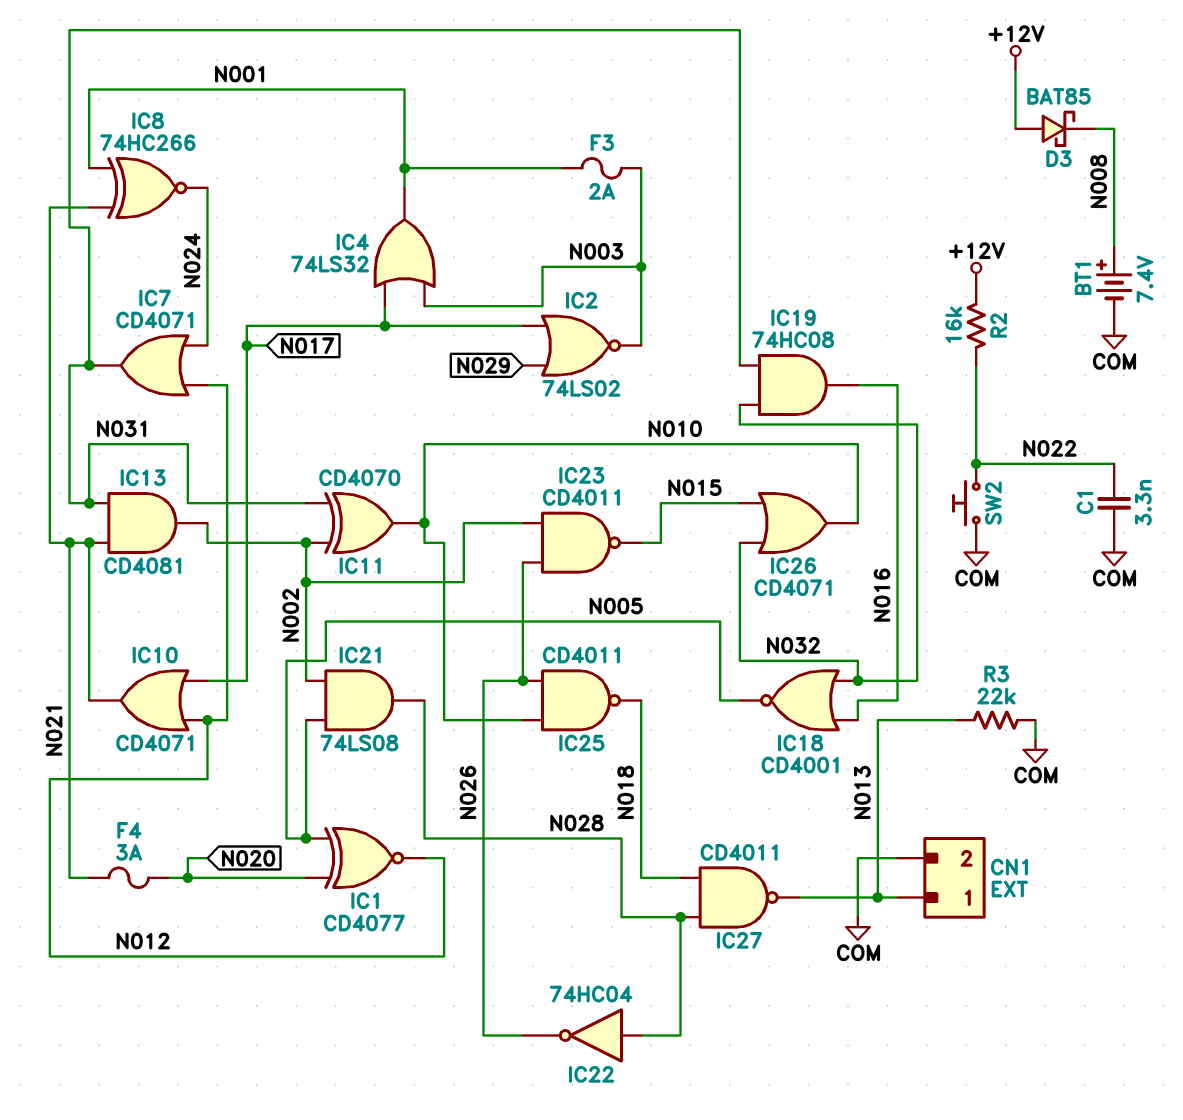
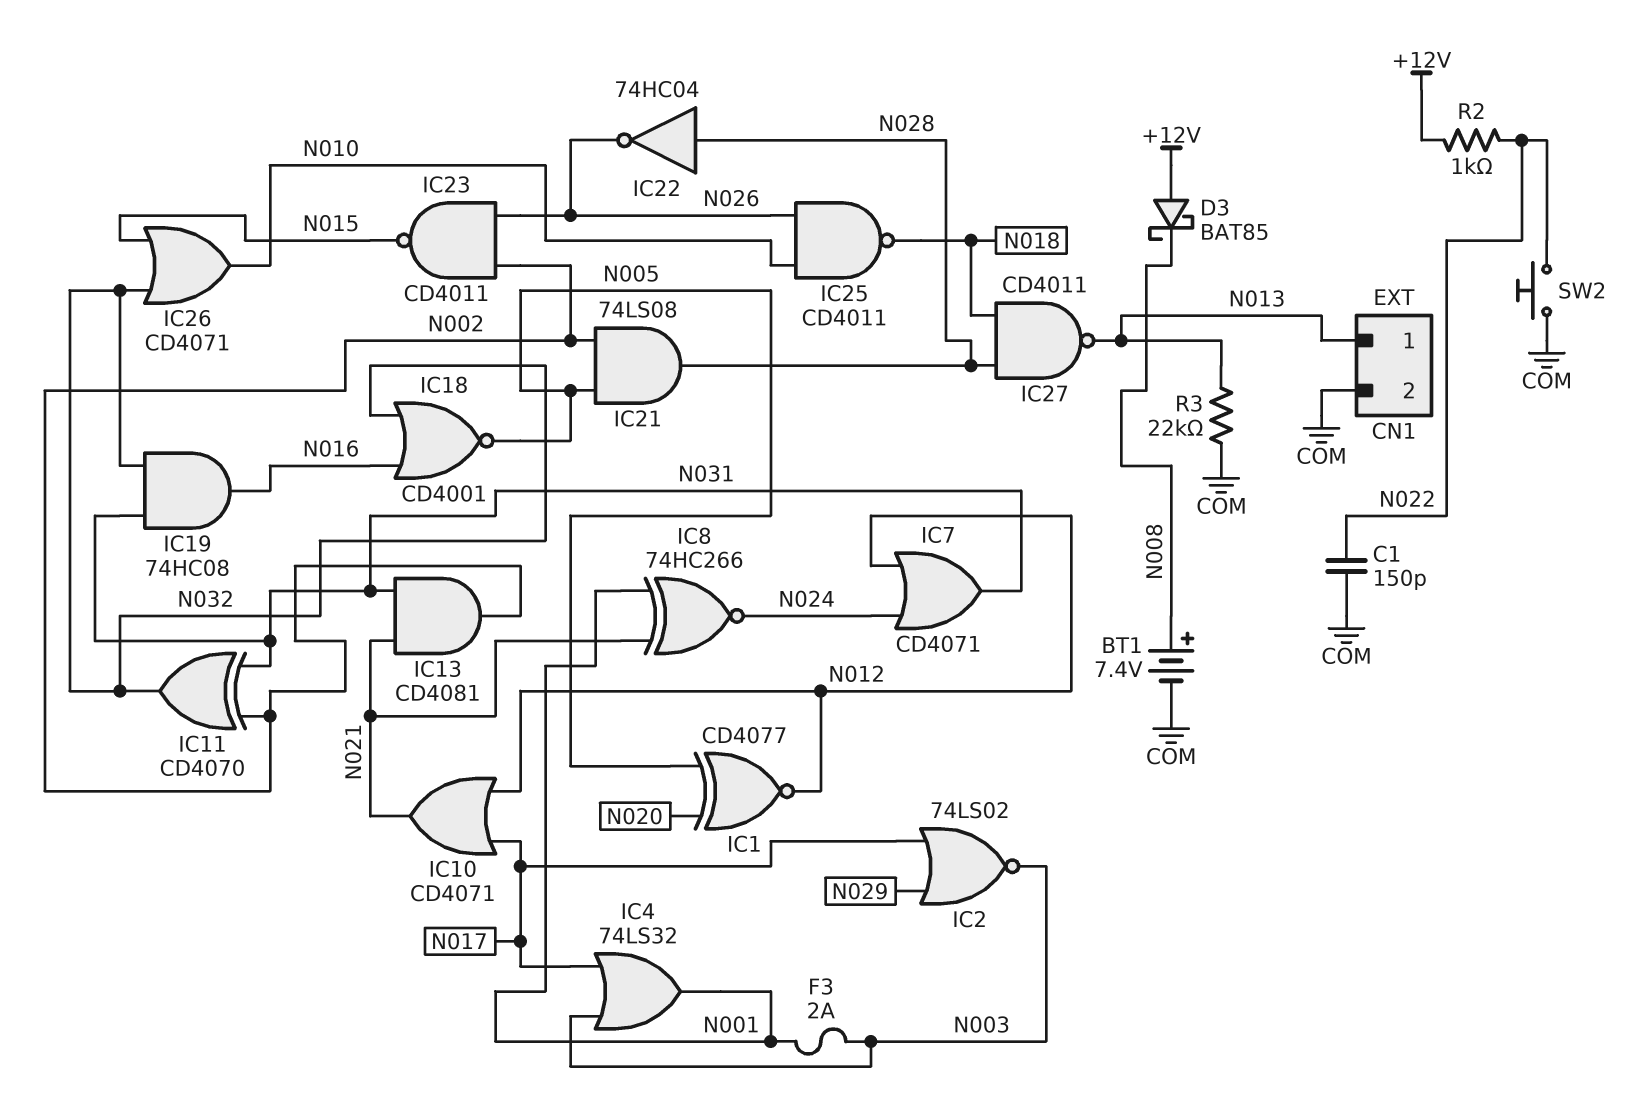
C1: 3.3nF (COM, N022) -> 150pF (COM, N022)
F4: 3A (N020, N021) -> none
IC11: XOR CD4070 (in N002, in N031, out N010) -> XOR CD4070 (in N002, in N031, out N032)
R2: 16k (+12V, N022) -> 1k (+12V, N022)

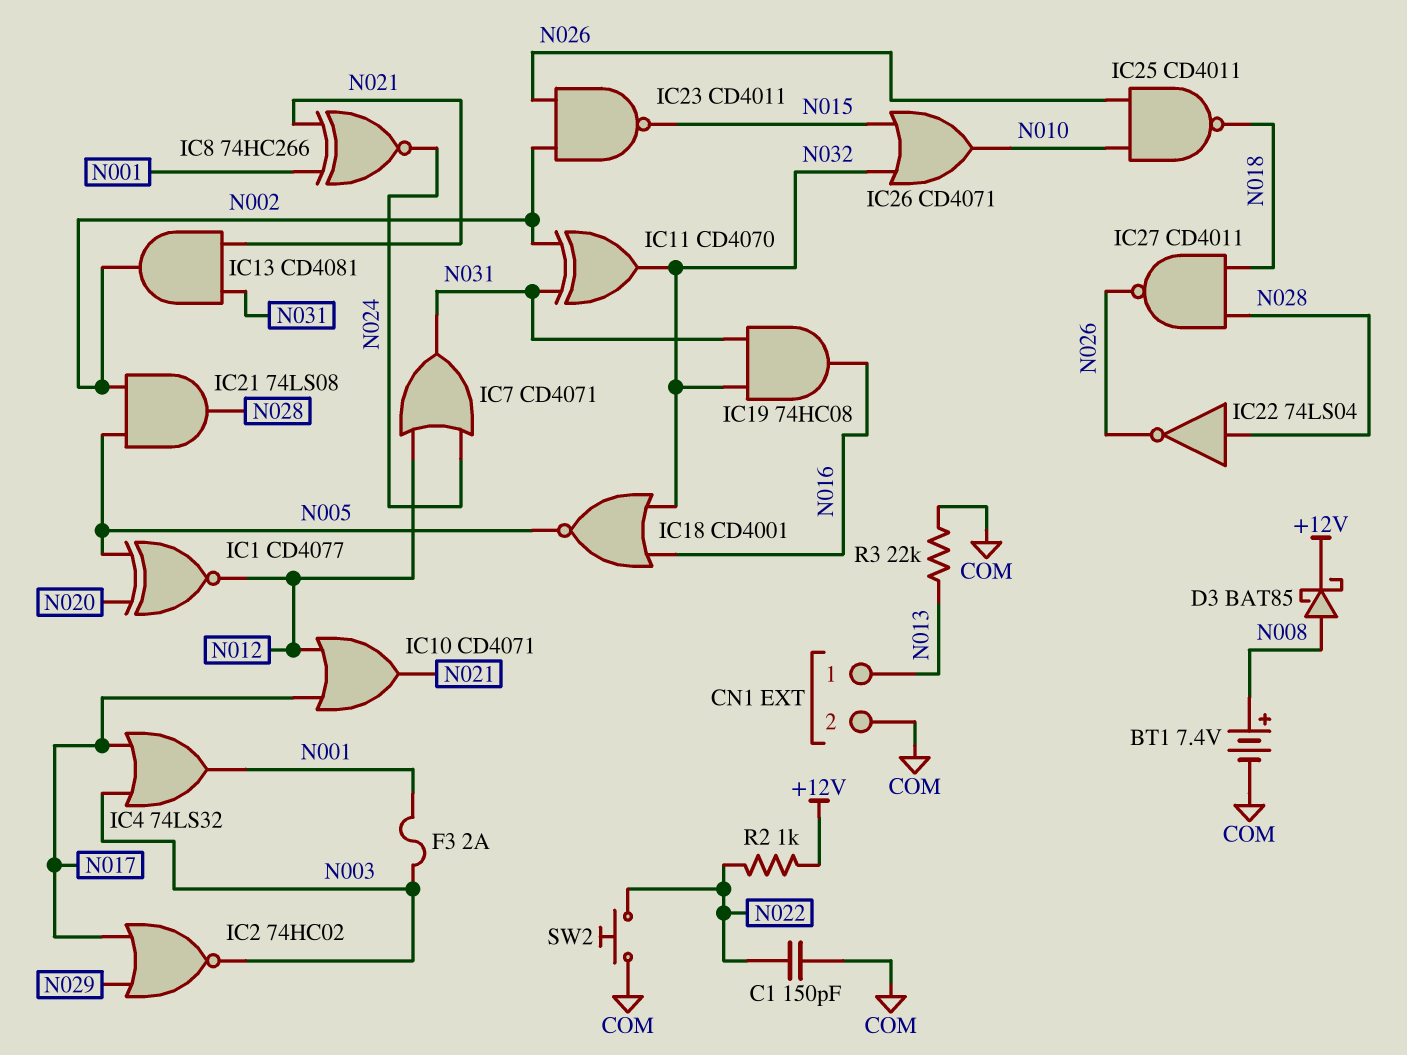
D3: schottky BAT85 (A +12V, K N008) -> schottky BAT85 (A N008, K +12V)
IC2: NOR 74LS02 (in N017, in N029, out N003) -> NOR 74HC02 (in N017, in N029, out N003)
IC22: NOT 74HC04 (in N028, out N026) -> NOT 74LS04 (in N028, out N026)
IC27: NAND CD4011 (in N018, in N028, out N013) -> NAND CD4011 (in N018, in N028, out N026)

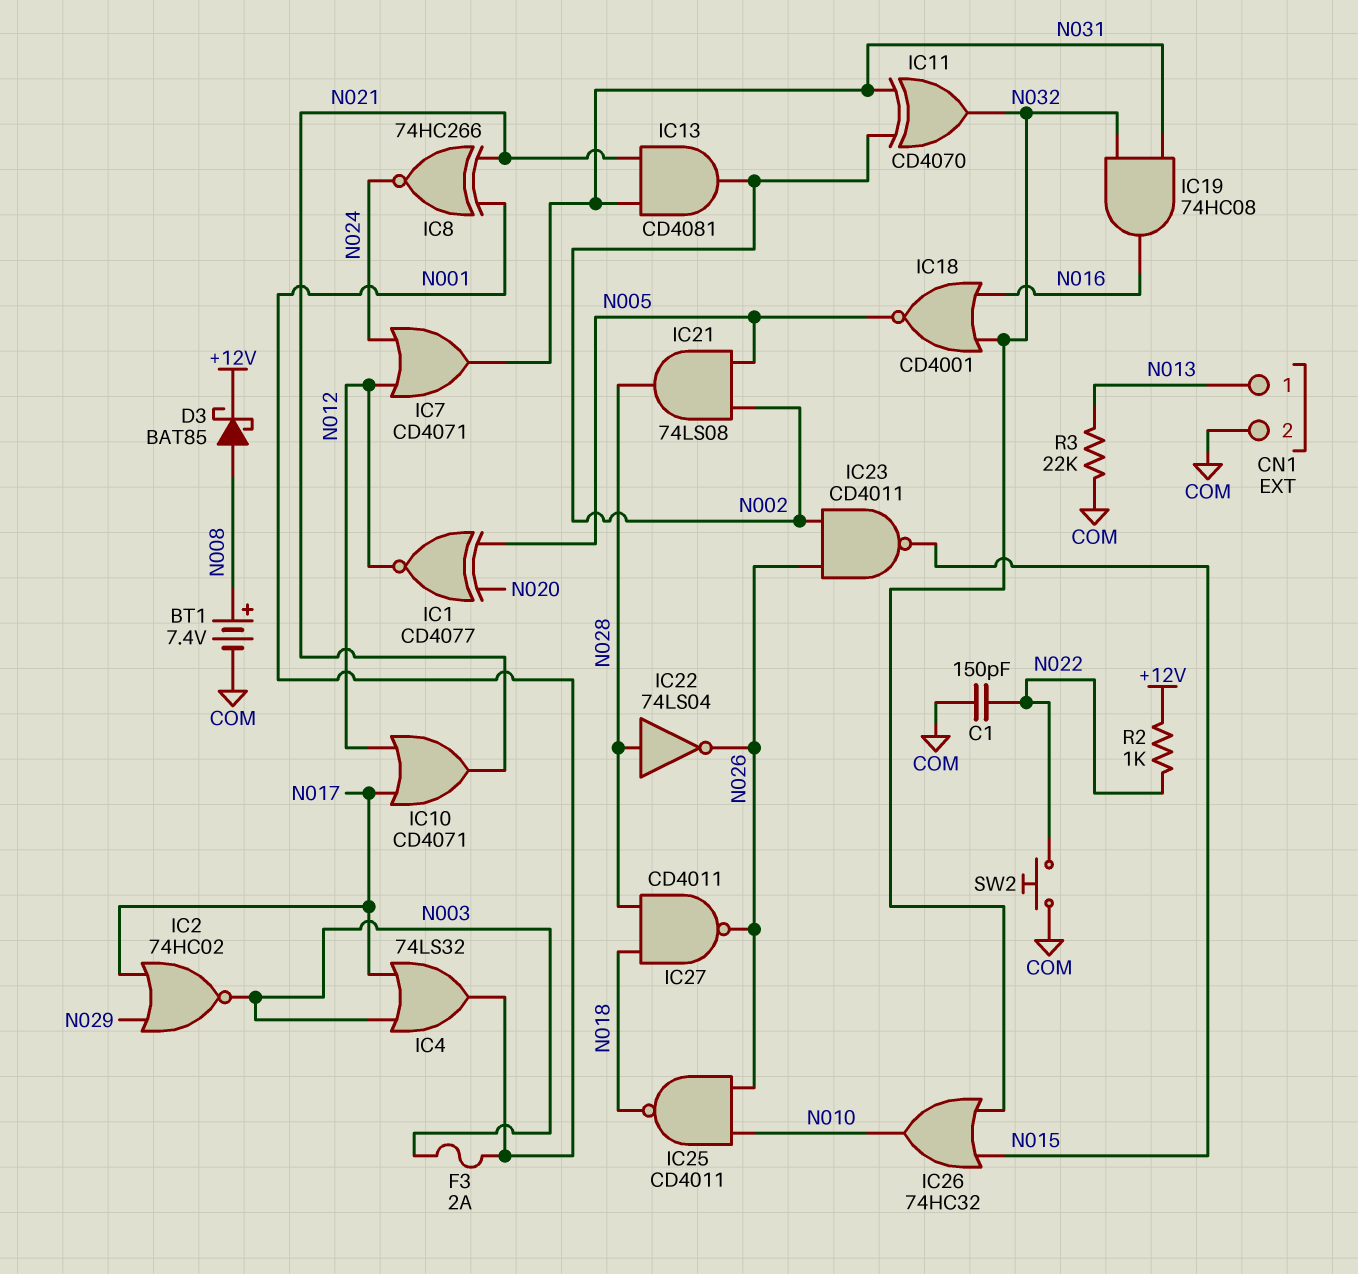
IC26: OR CD4071 (in N015, in N032, out N010) -> OR 74HC32 (in N015, in N032, out N010)

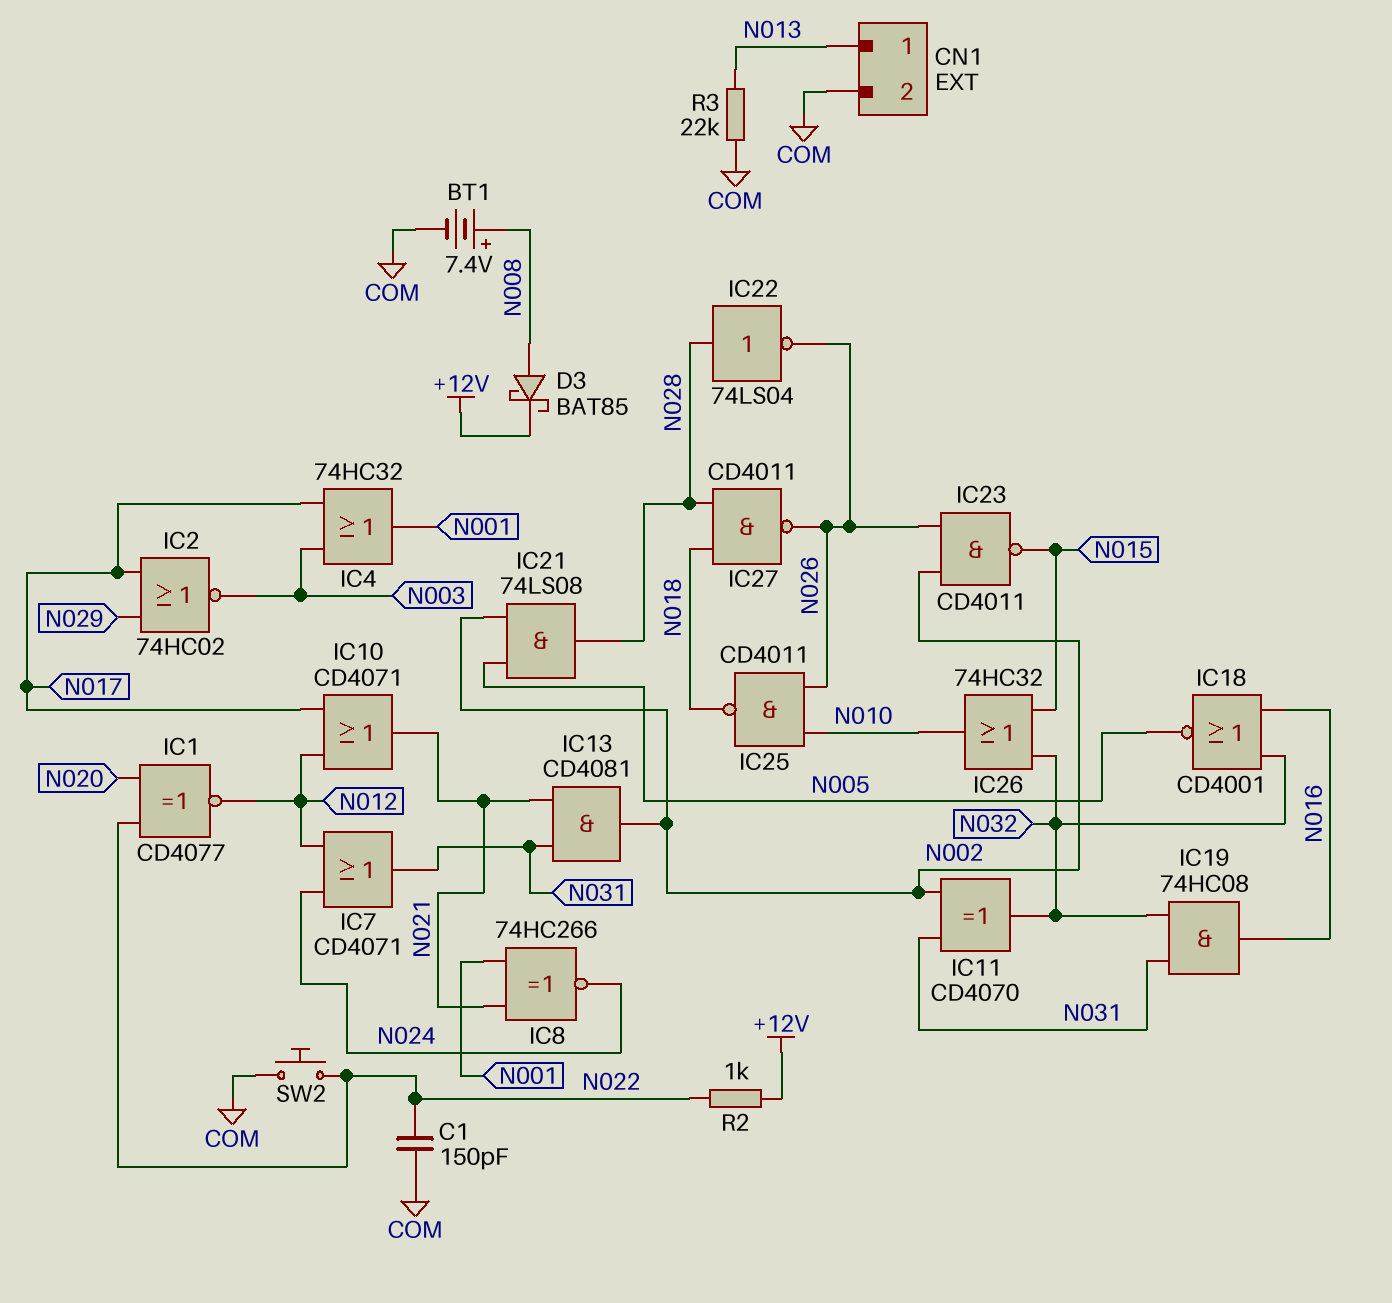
F3: 2A (N001, N003) -> none
IC1: XNOR CD4077 (in N005, in N020, out N012) -> XNOR CD4077 (in N020, in N022, out N012)
IC4: OR 74LS32 (in N003, in N017, out N001) -> OR 74HC32 (in N003, in N017, out N001)

